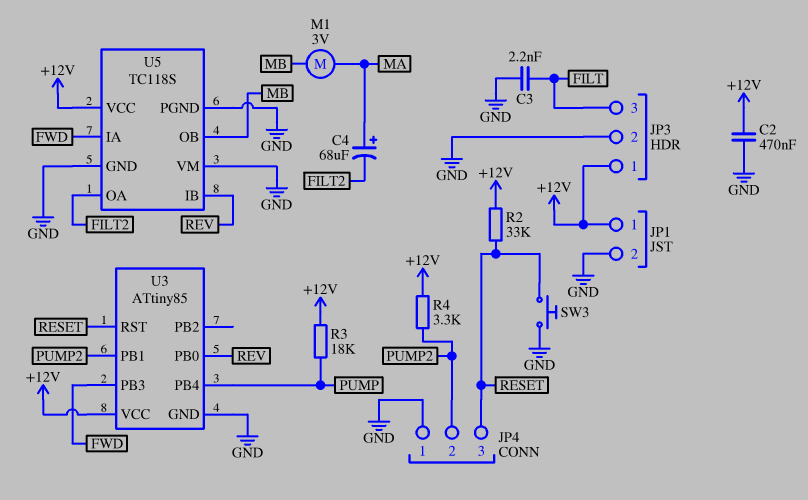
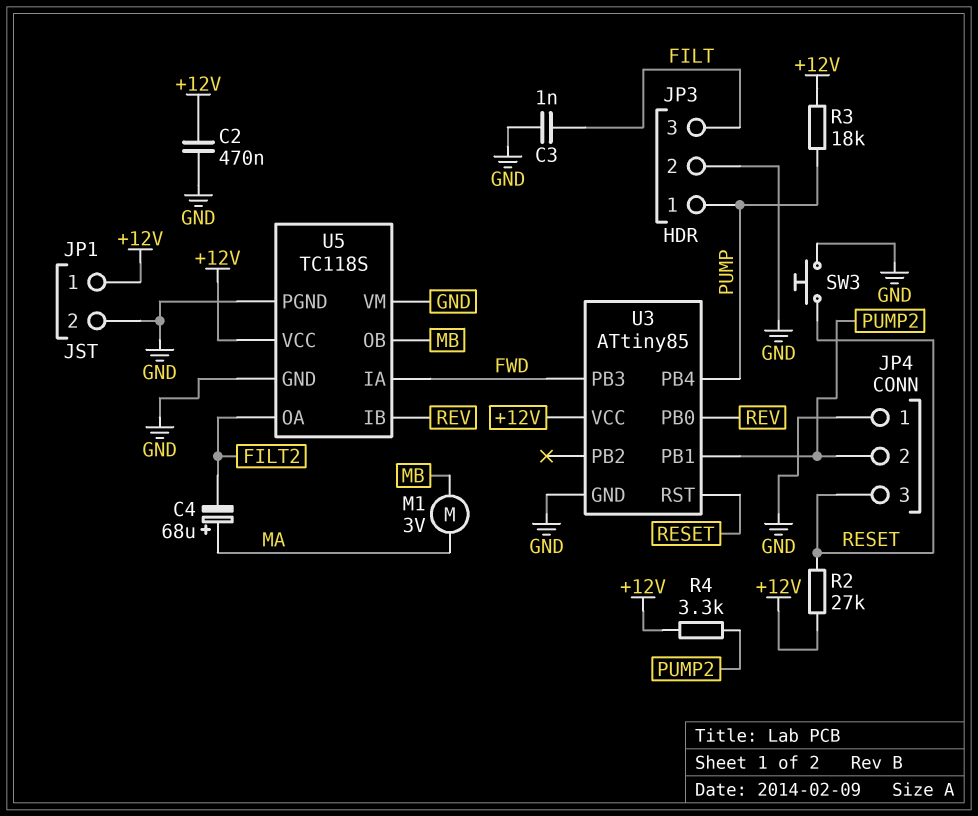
C3: 2.2nF (FILT, GND) -> 1nF (FILT, GND)
JP3 pin 1: +12V -> PUMP
R2: 33k (+12V, RESET) -> 27k (+12V, RESET)

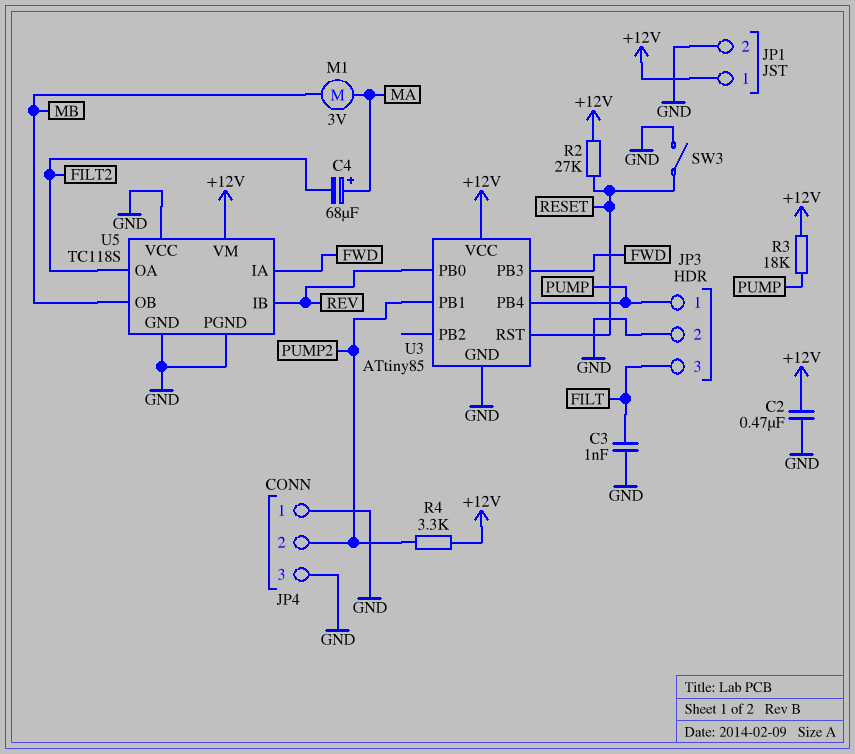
JP4 pin 3: RESET -> GND
SW3: button (GND, RESET) -> switch (GND, RESET)
U5 pin VCC: +12V -> GND
U5 pin VM: GND -> +12V

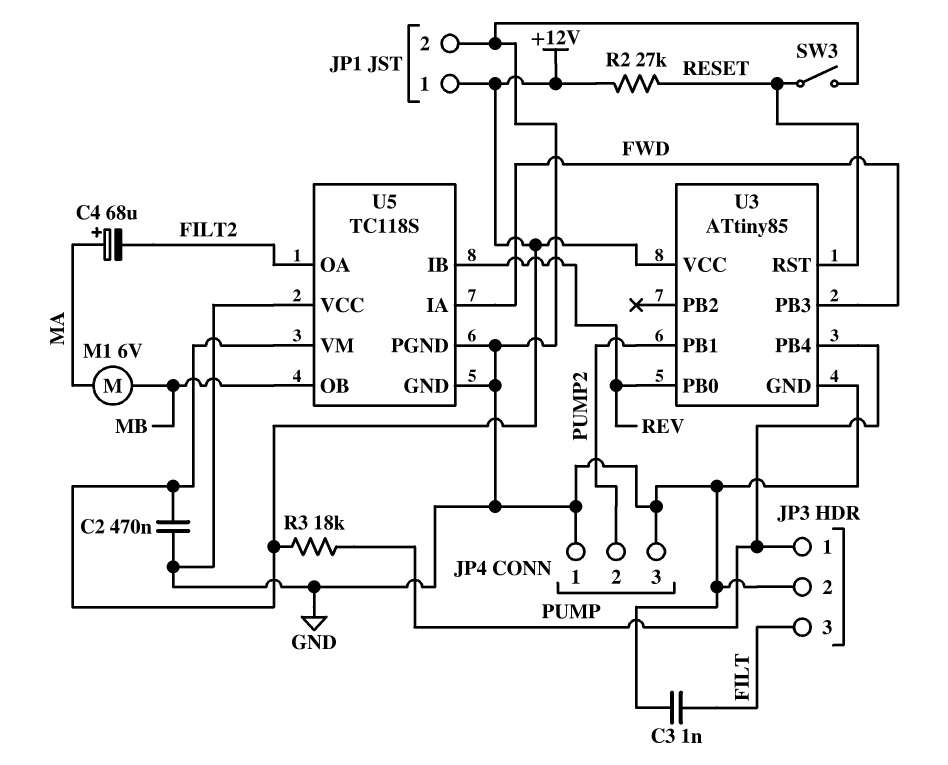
M1: motor 3V (MA, MB) -> motor 6V (MA, MB)
R4: 3.3k (+12V, PUMP2) -> none

